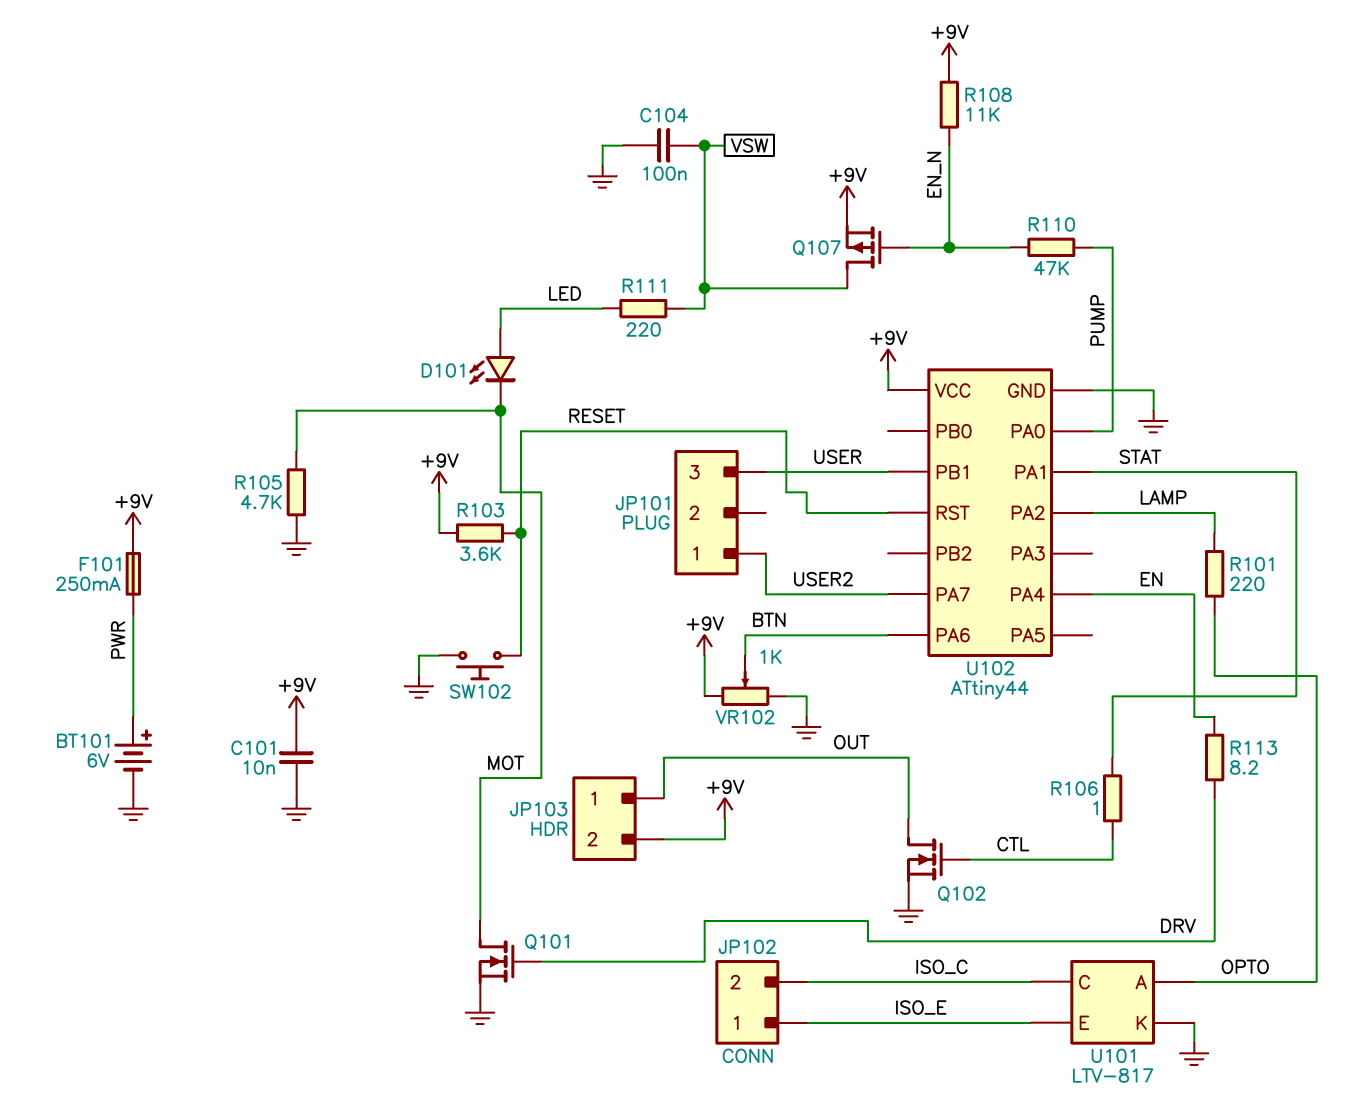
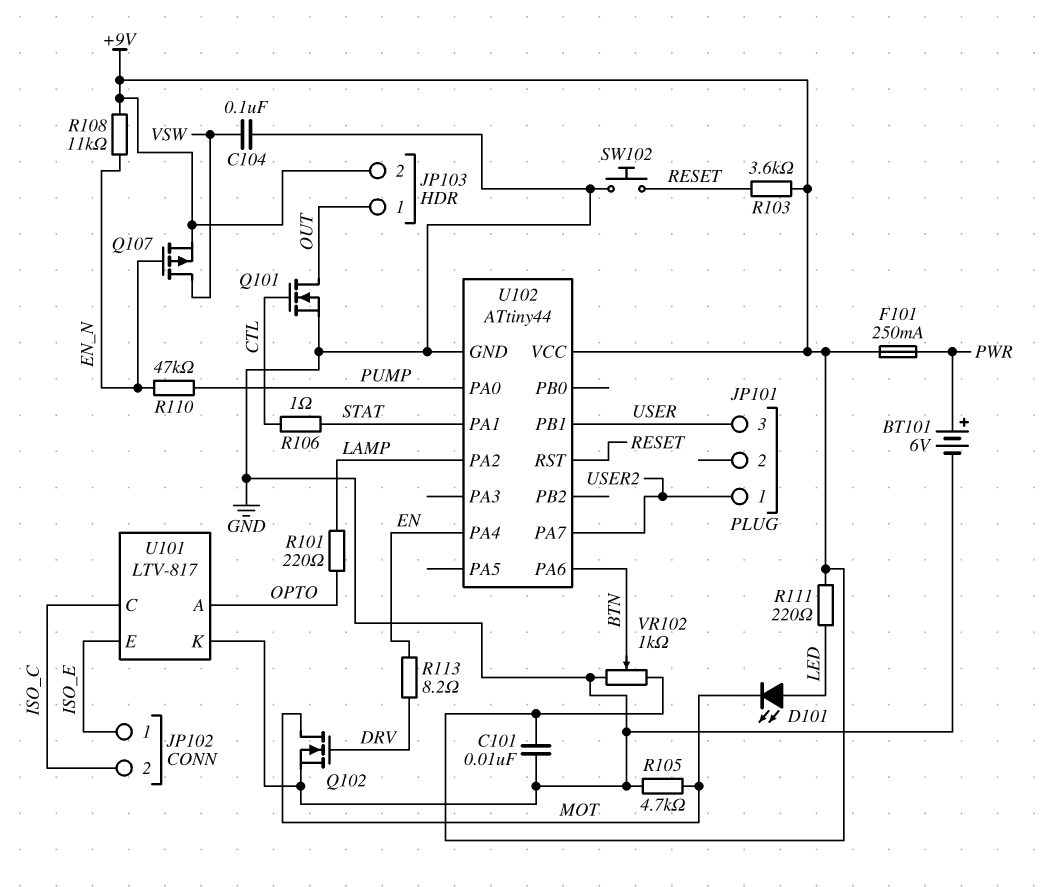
Q101: NMOS (G DRV, D MOT, S GND) -> NMOS (G CTL, D OUT, S GND)
Q102: NMOS (G CTL, D OUT, S GND) -> NMOS (G DRV, D MOT, S GND)
R111: 220 (LED, VSW) -> 220 (+9V, LED)

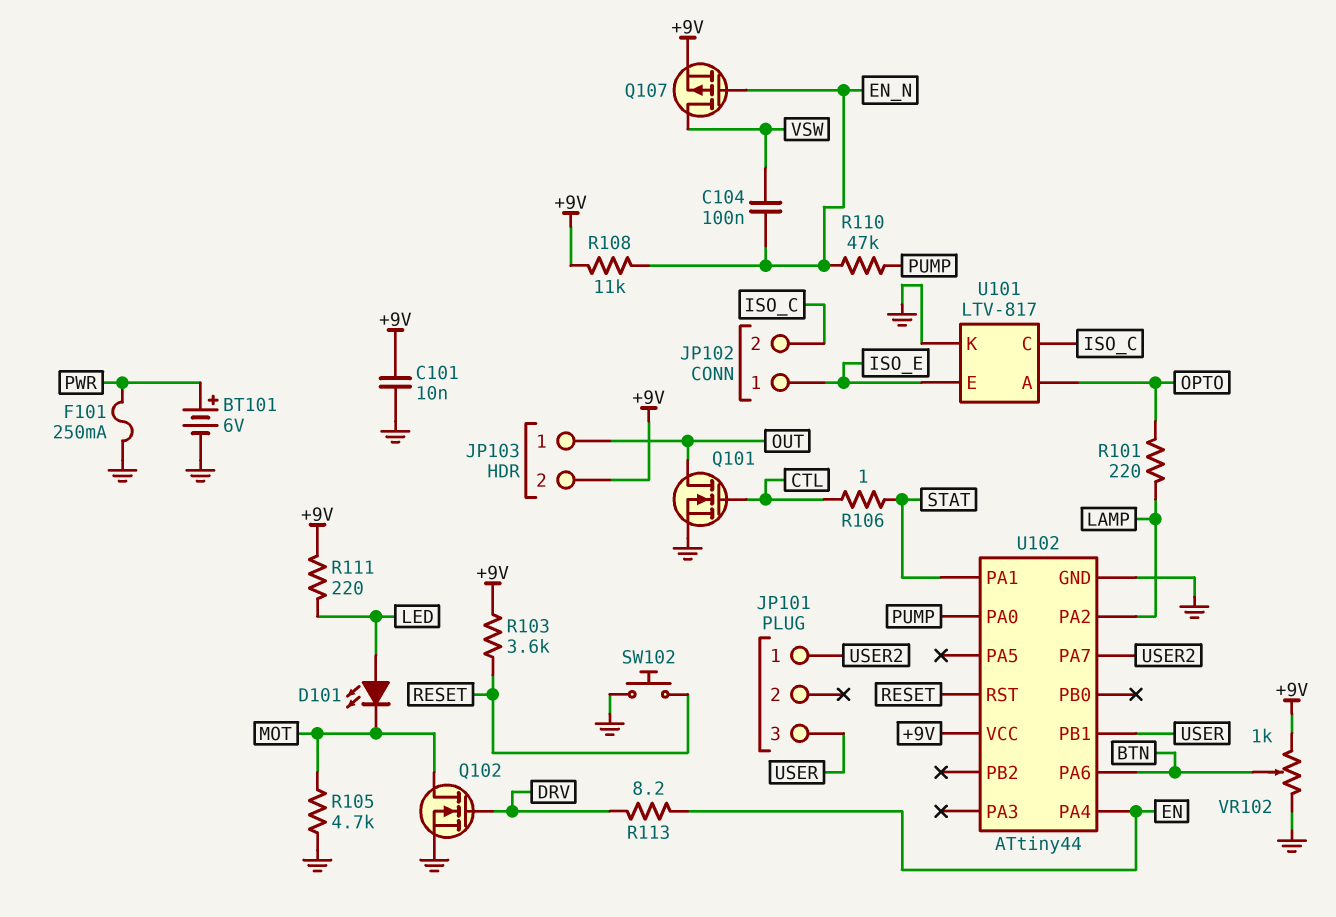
C104: 100nF (GND, VSW) -> 100nF (EN_N, VSW)
F101: 250mA (+9V, PWR) -> 250mA (GND, PWR)

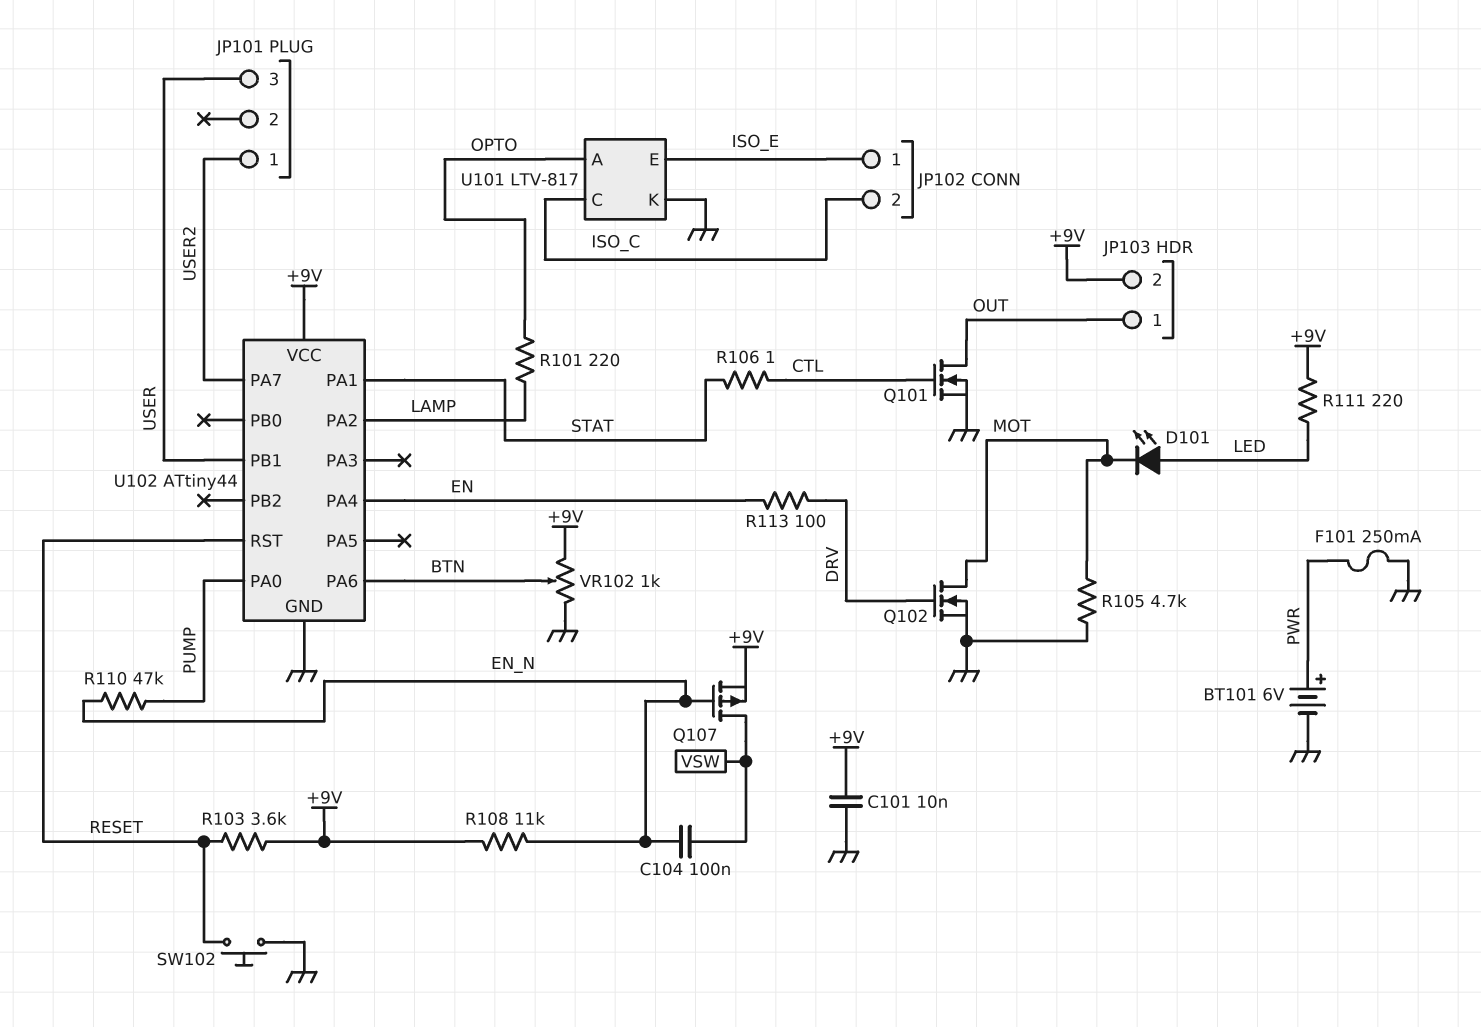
R113: 8.2 (DRV, EN) -> 100 (DRV, EN)

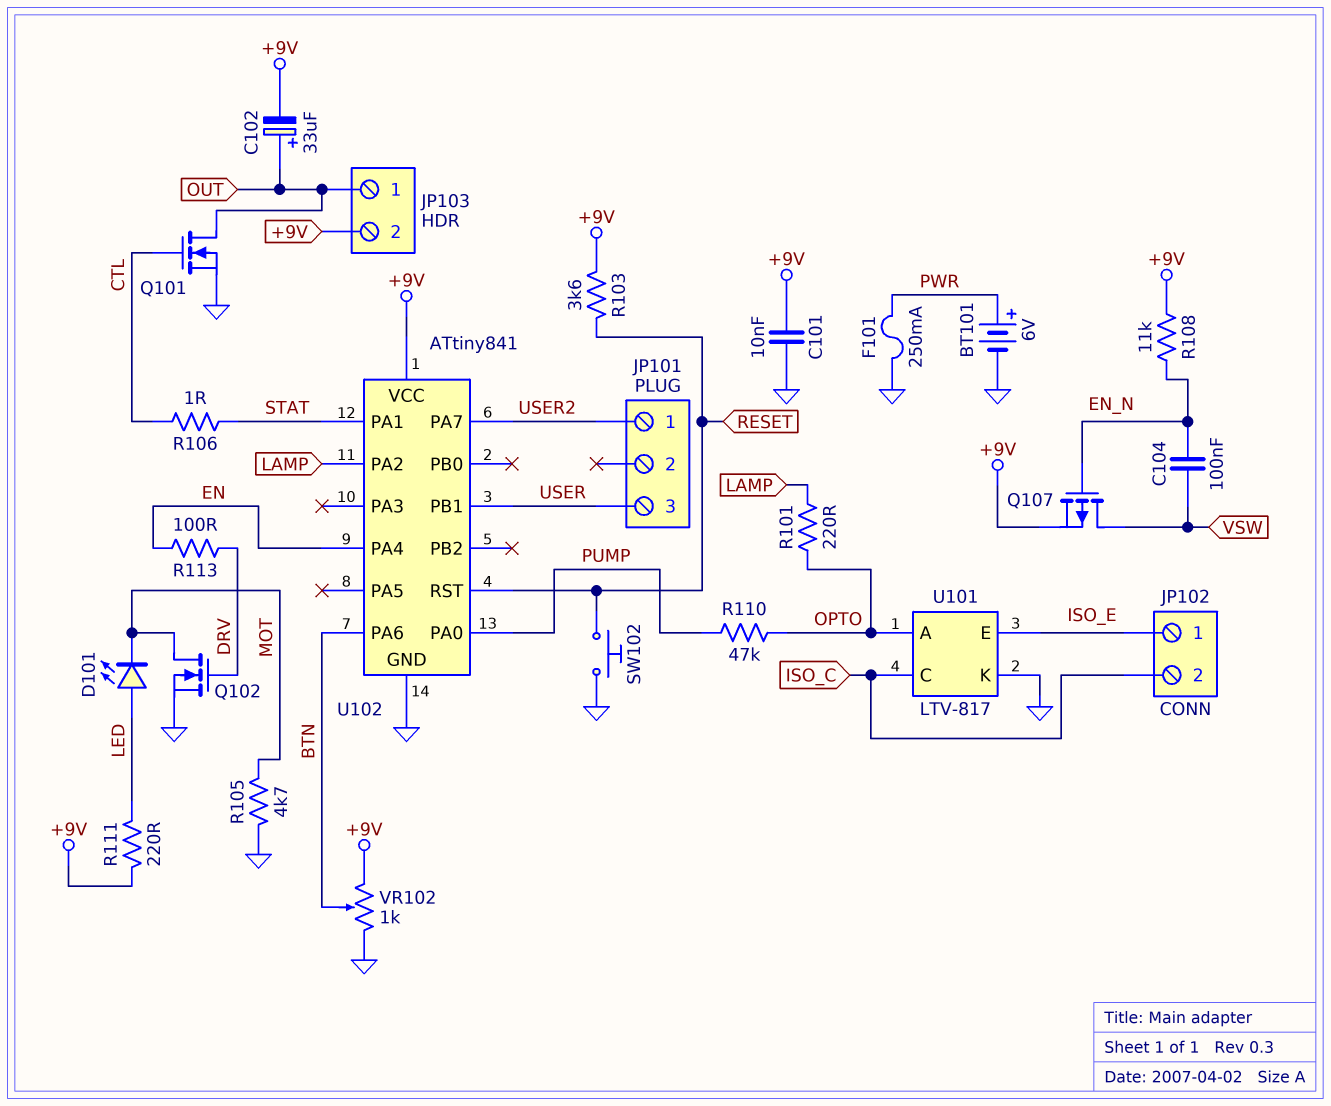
C102: none -> 33uF (plus OUT, minus +9V)
R110: 47k (EN_N, PUMP) -> 47k (OPTO, PUMP)
U102: ATtiny44 -> ATtiny841

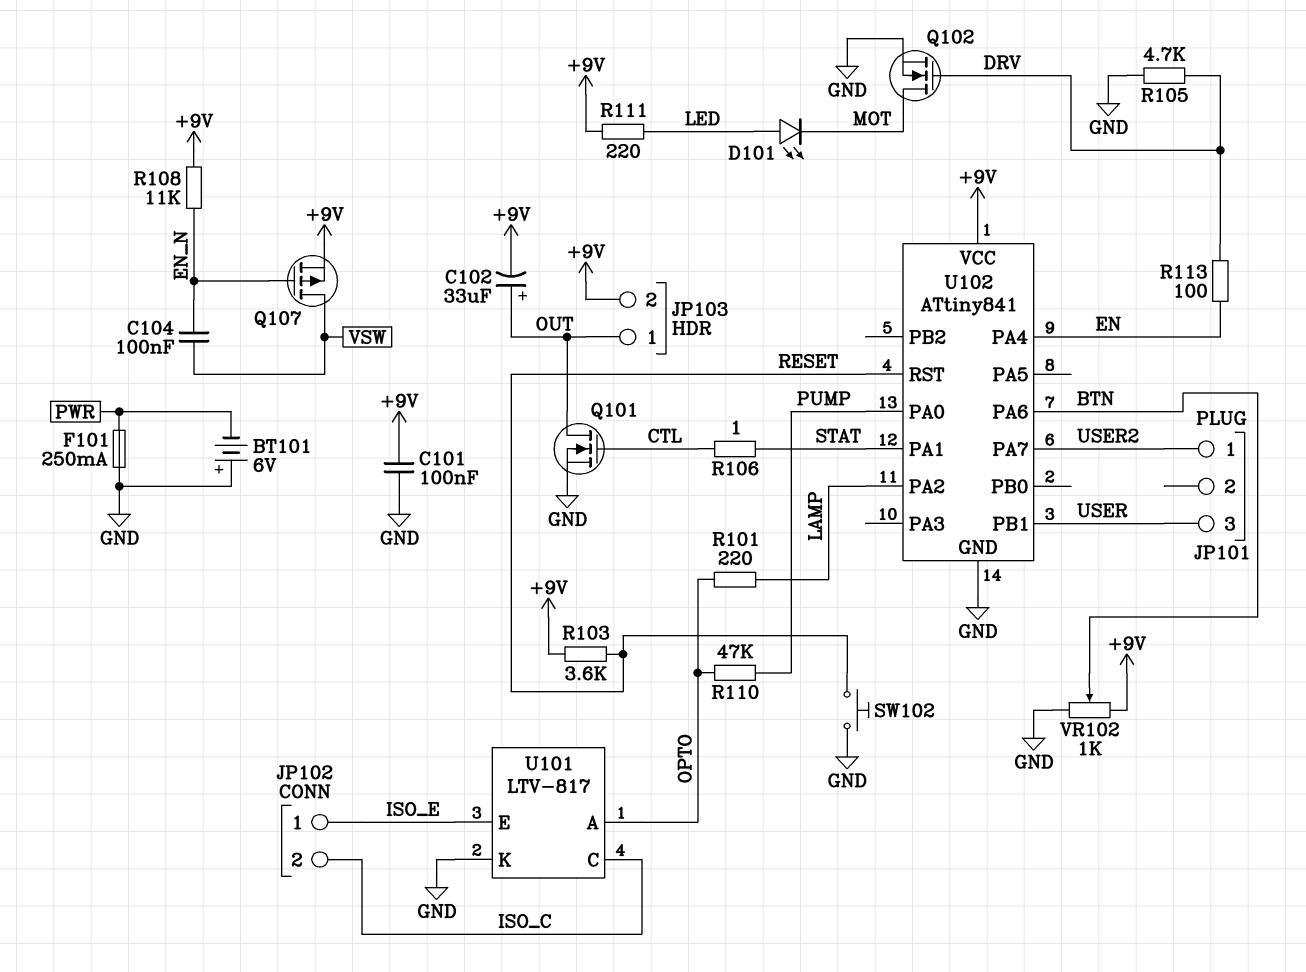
BT101: 6V (plus PWR, minus GND) -> 6V (plus GND, minus PWR)
C101: 10nF (+9V, GND) -> 100nF (+9V, GND)
R105: 4.7k (GND, MOT) -> 4.7k (DRV, GND)

